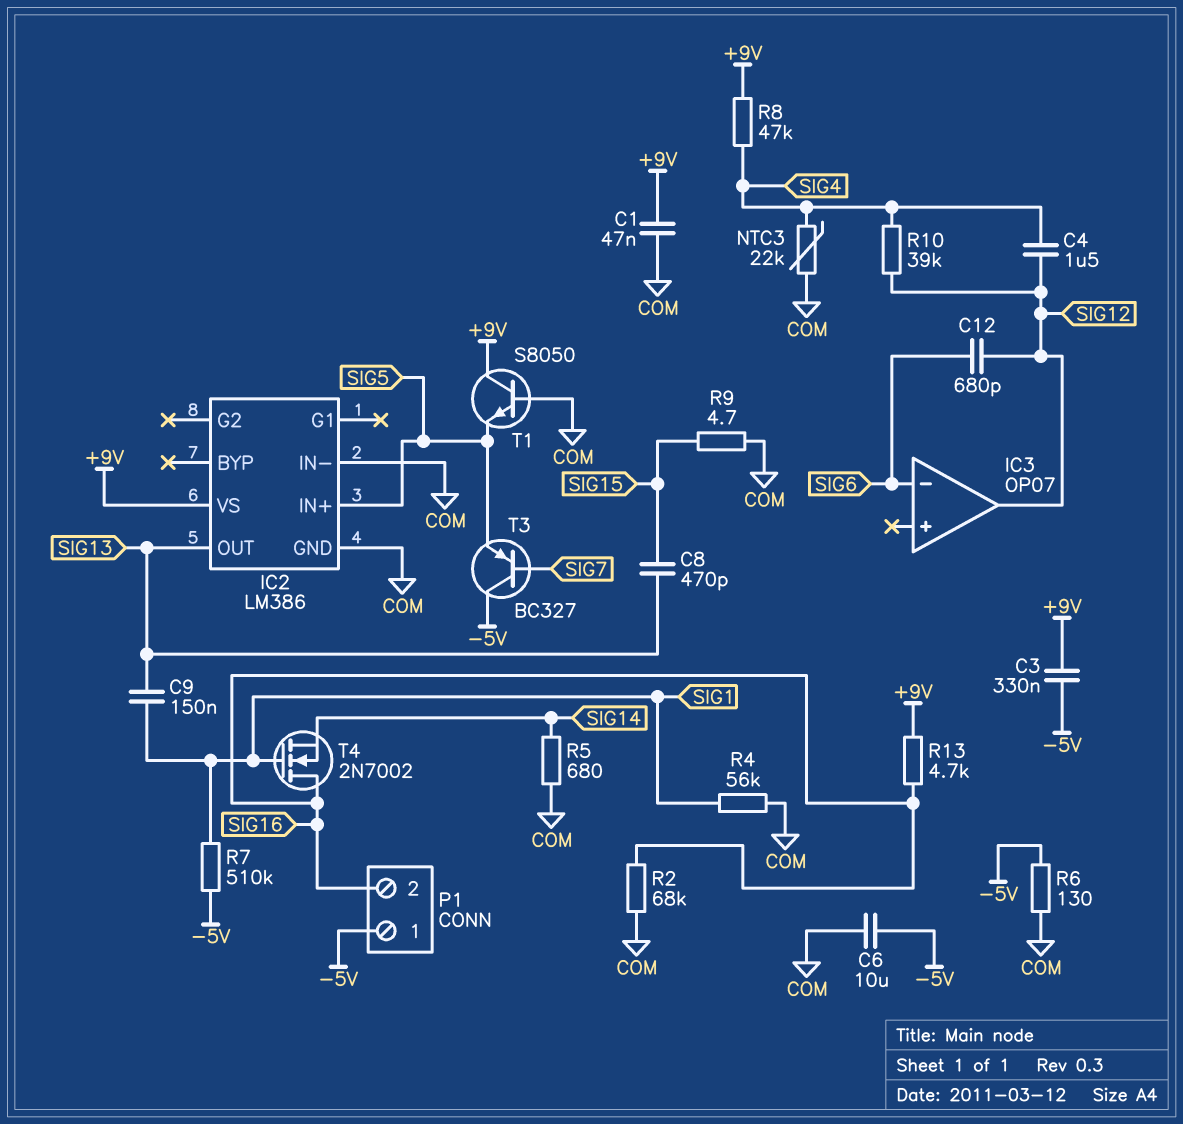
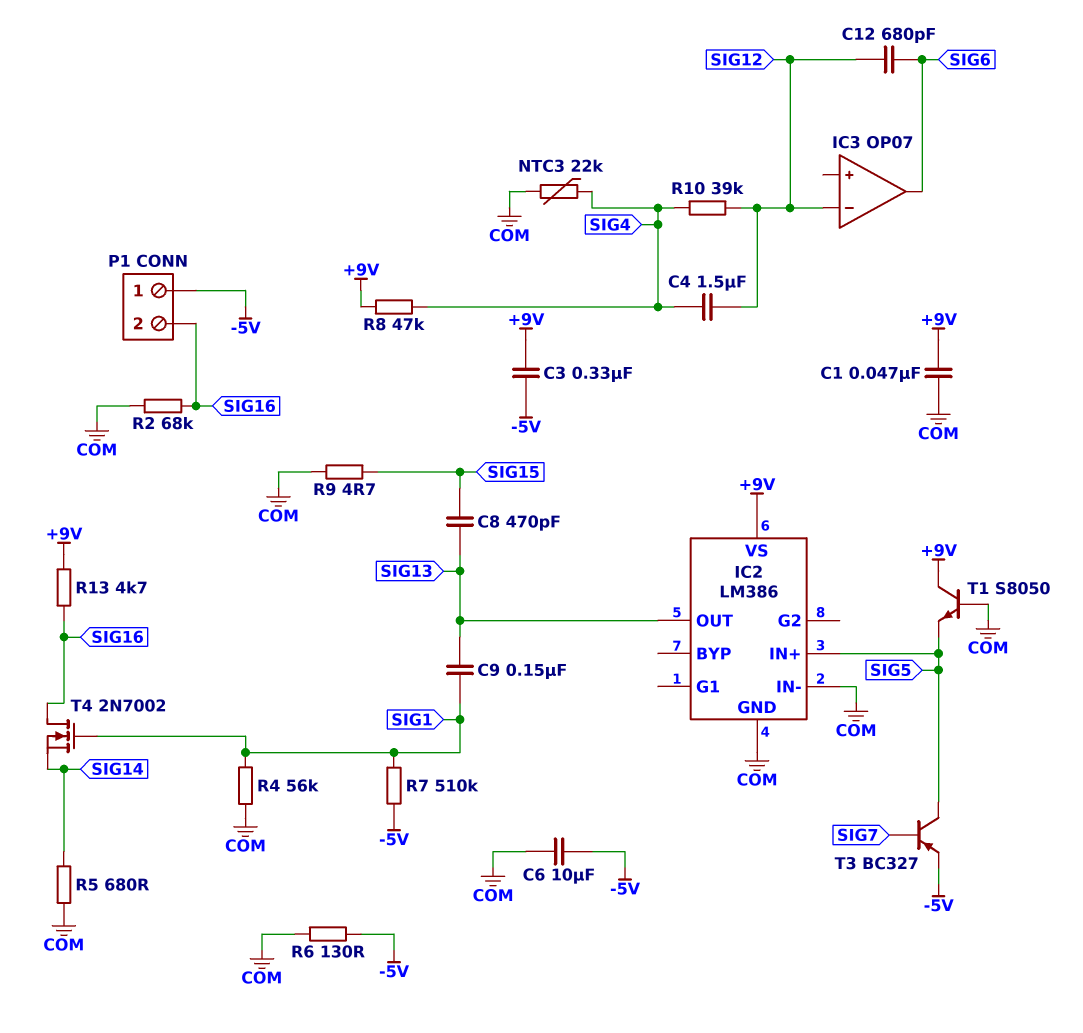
IC3 pin in-: SIG6 -> SIG12
IC3 pin out: SIG12 -> SIG6
T3: PNP BC327 (B SIG7, C -5V, E SIG5) -> PNP BC327 (B SIG7, C SIG5, E -5V)

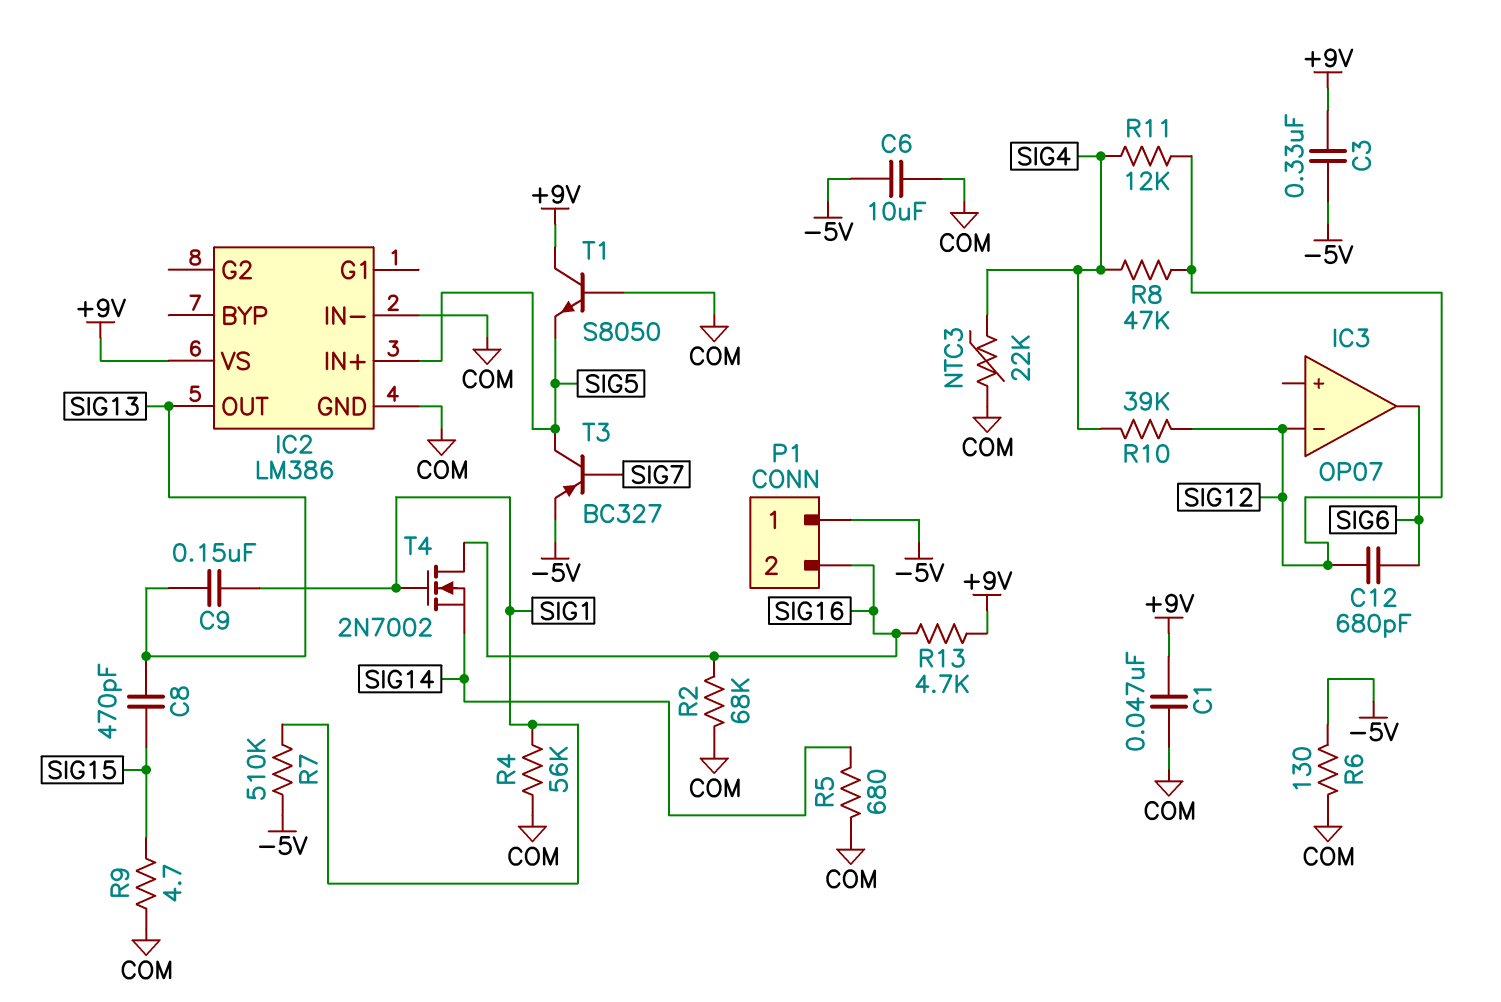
C4: 1.5uF (SIG4, SIG12) -> none
R8: 47k (+9V, SIG4) -> 47k (SIG4, SIG12)
R11: none -> 12k (SIG4, SIG12)

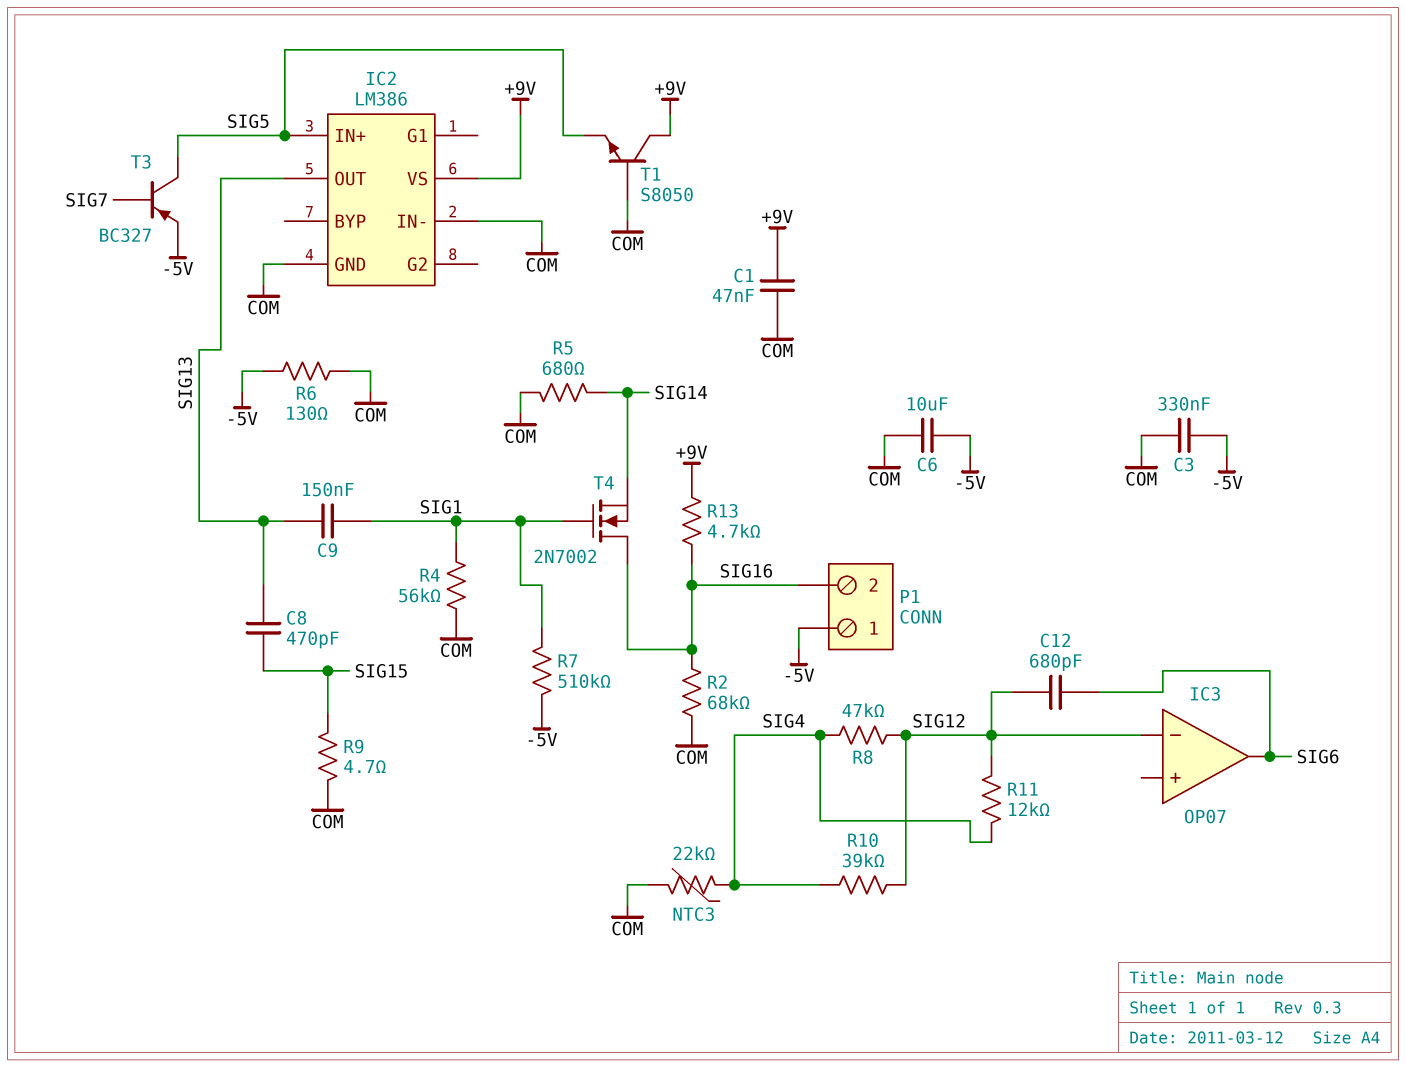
C3: 330nF (+9V, -5V) -> 330nF (-5V, COM)

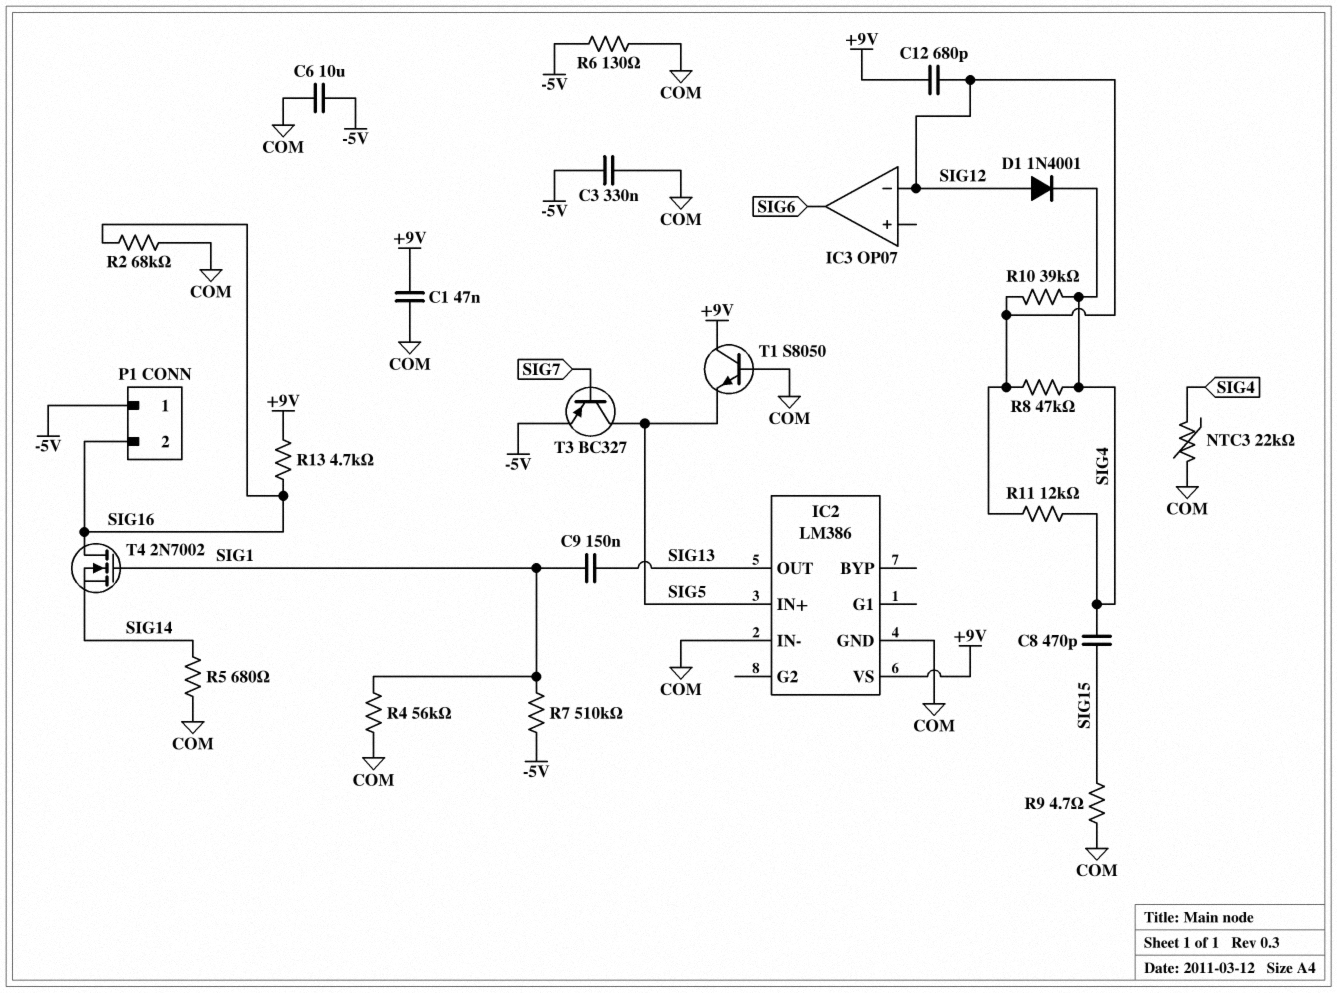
C8: 470pF (SIG13, SIG15) -> 470pF (SIG4, SIG15)
C12: 680pF (SIG6, SIG12) -> 680pF (+9V, SIG12)
D1: none -> diode 1N4001 (A SIG12, K SIG4)

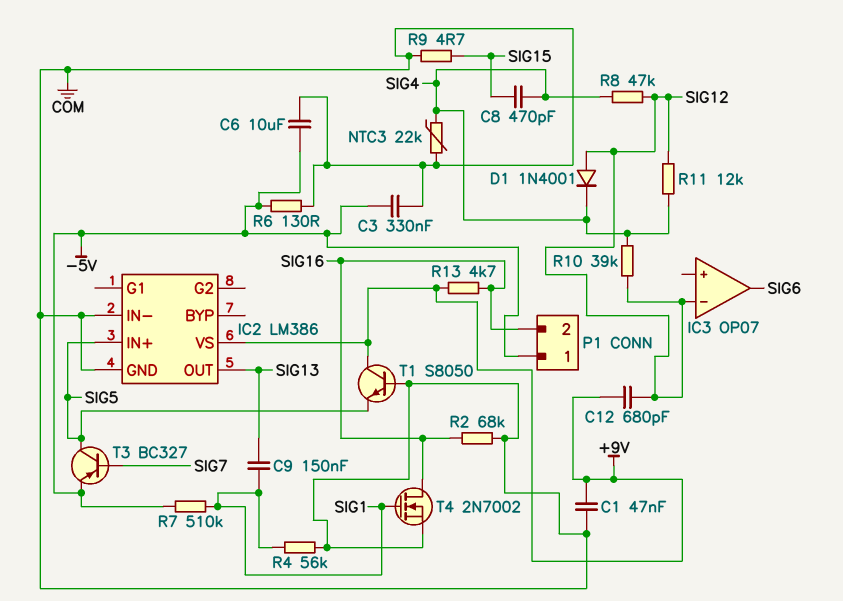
R5: 680 (COM, SIG14) -> none
T4: NMOS 2N7002 (G SIG1, D SIG16, S SIG14) -> NMOS 2N7002 (G SIG1, D SIG16, S COM)

